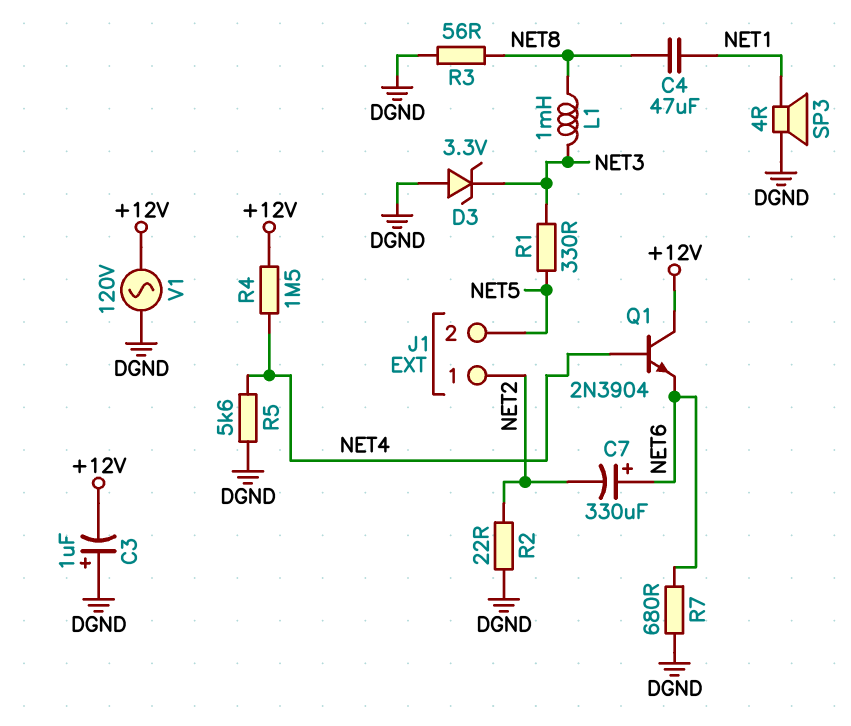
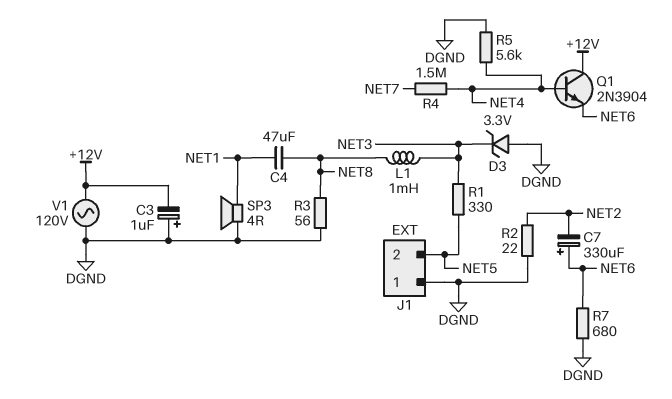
J1 pin 1: NET2 -> DGND
R4: 1.5M (+12V, NET4) -> 1.5M (NET4, NET7)

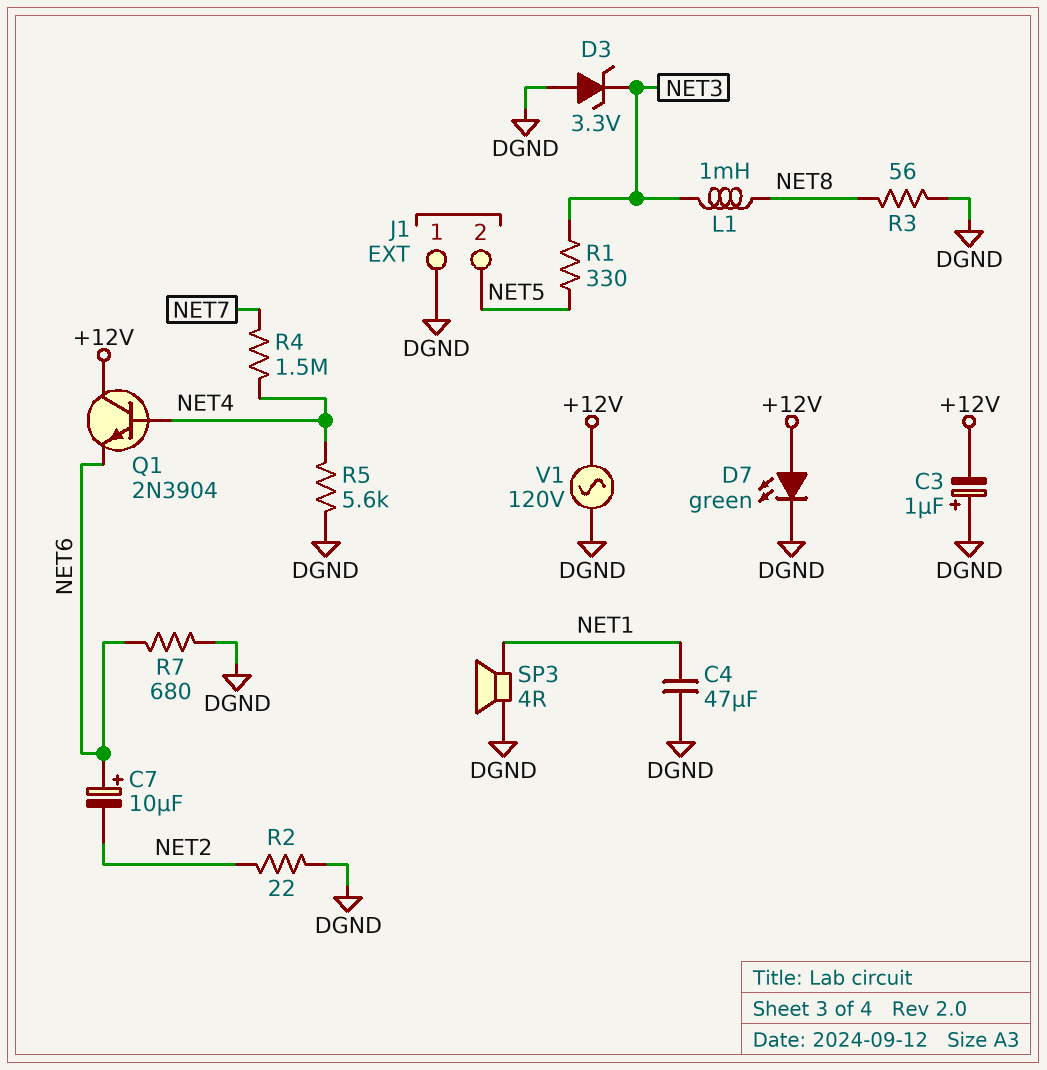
C4: 47uF (NET1, NET8) -> 47uF (DGND, NET1)
C7: 330uF (plus NET6, minus NET2) -> 10uF (plus NET6, minus NET2)
D7: none -> LED green (A +12V, K DGND)

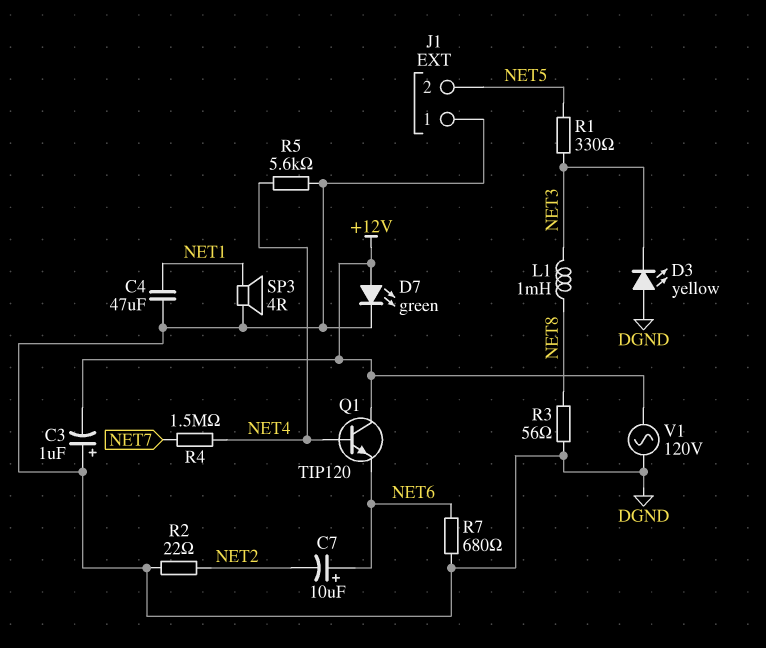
D3: zener 3.3V (A DGND, K NET3) -> LED yellow (A DGND, K NET3)
Q1: NPN 2N3904 (B NET4, C +12V, E NET6) -> NPN TIP120 (B NET4, C +12V, E NET6)

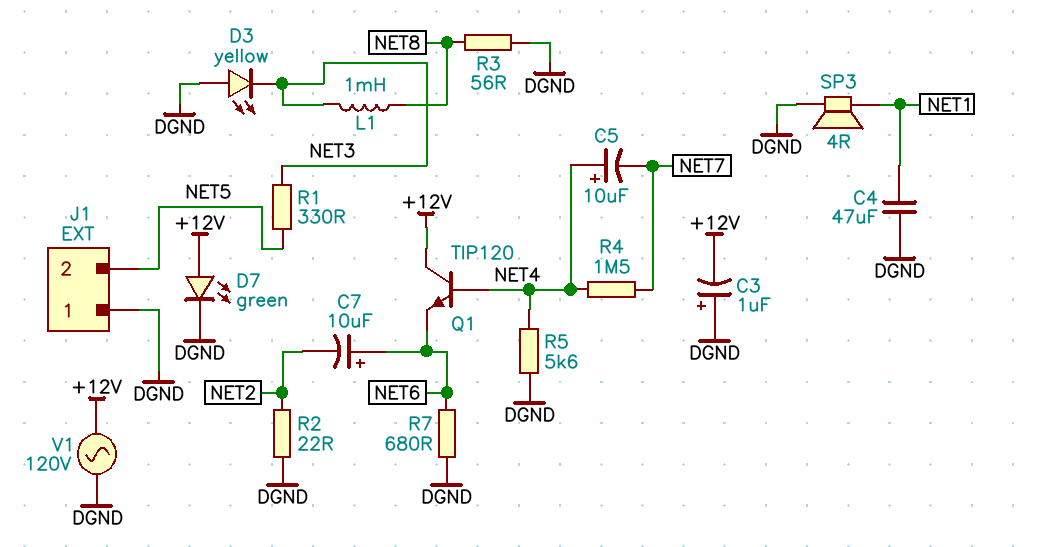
C5: none -> 10uF (plus NET4, minus NET7)

